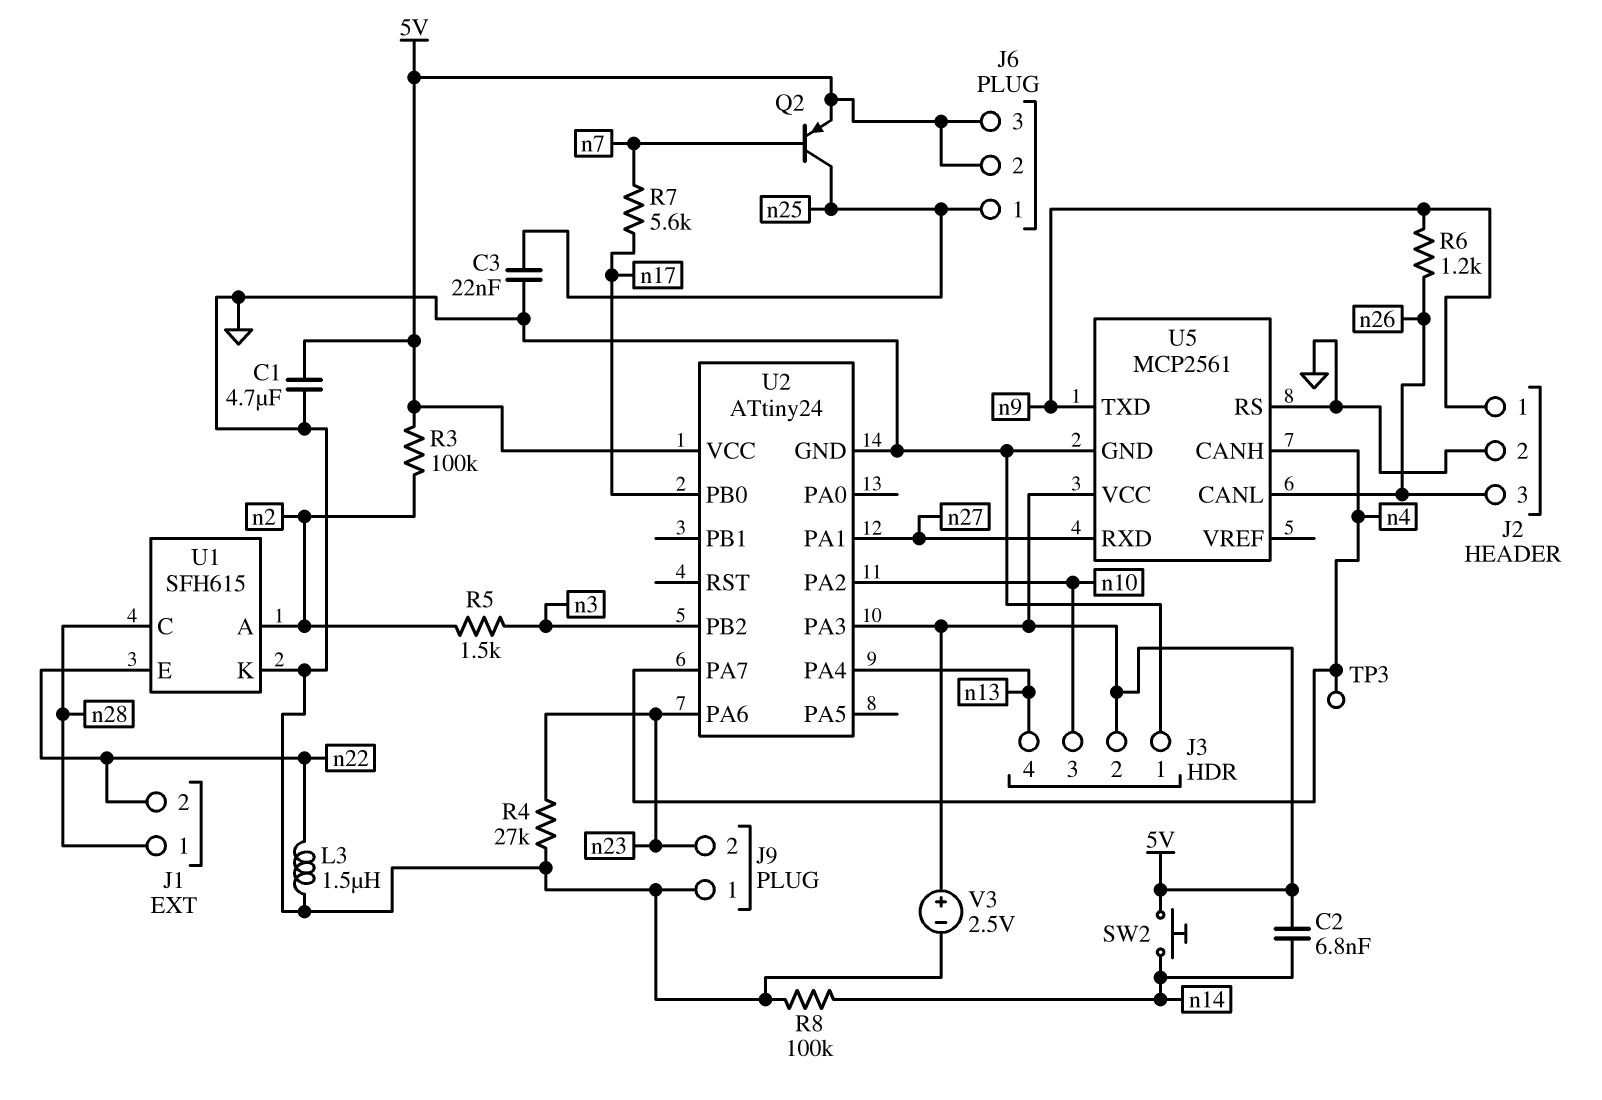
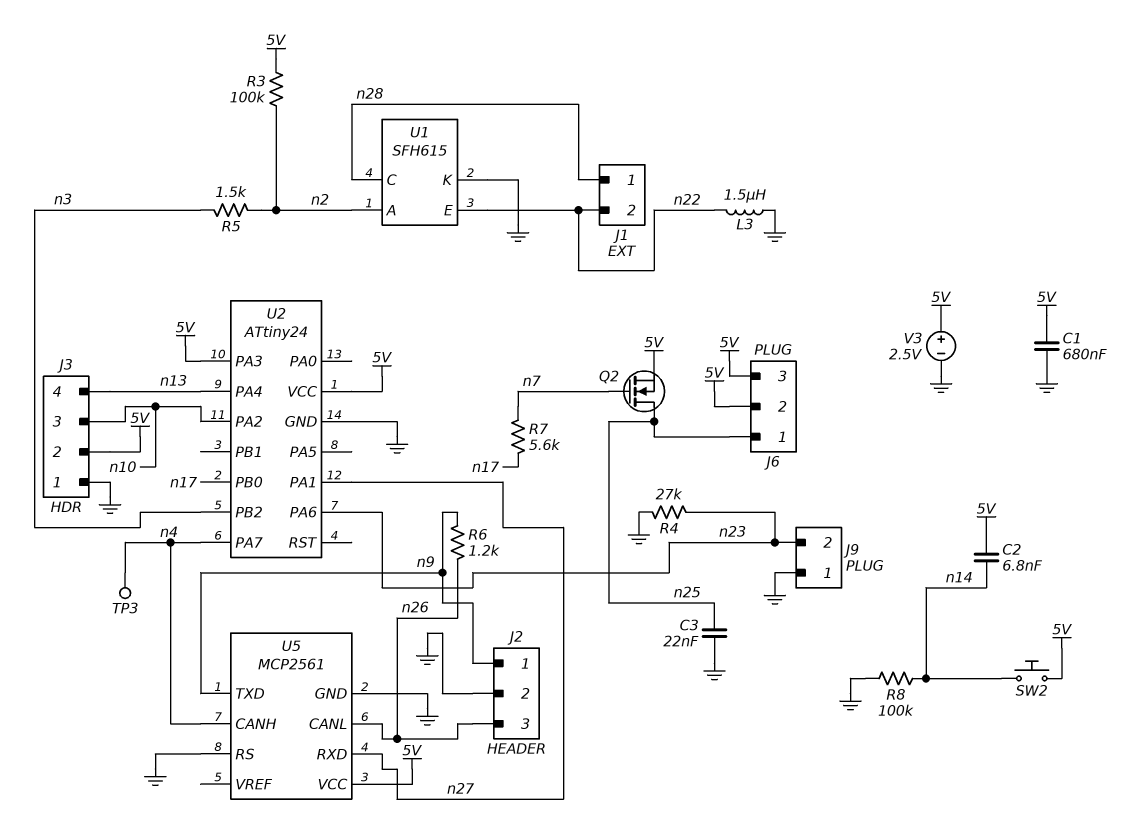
C1: 4.7uF (5V, GND) -> 680nF (5V, GND)
Q2: PNP (B n7, C n25, E 5V) -> NMOS (G n7, D n25, S 5V)

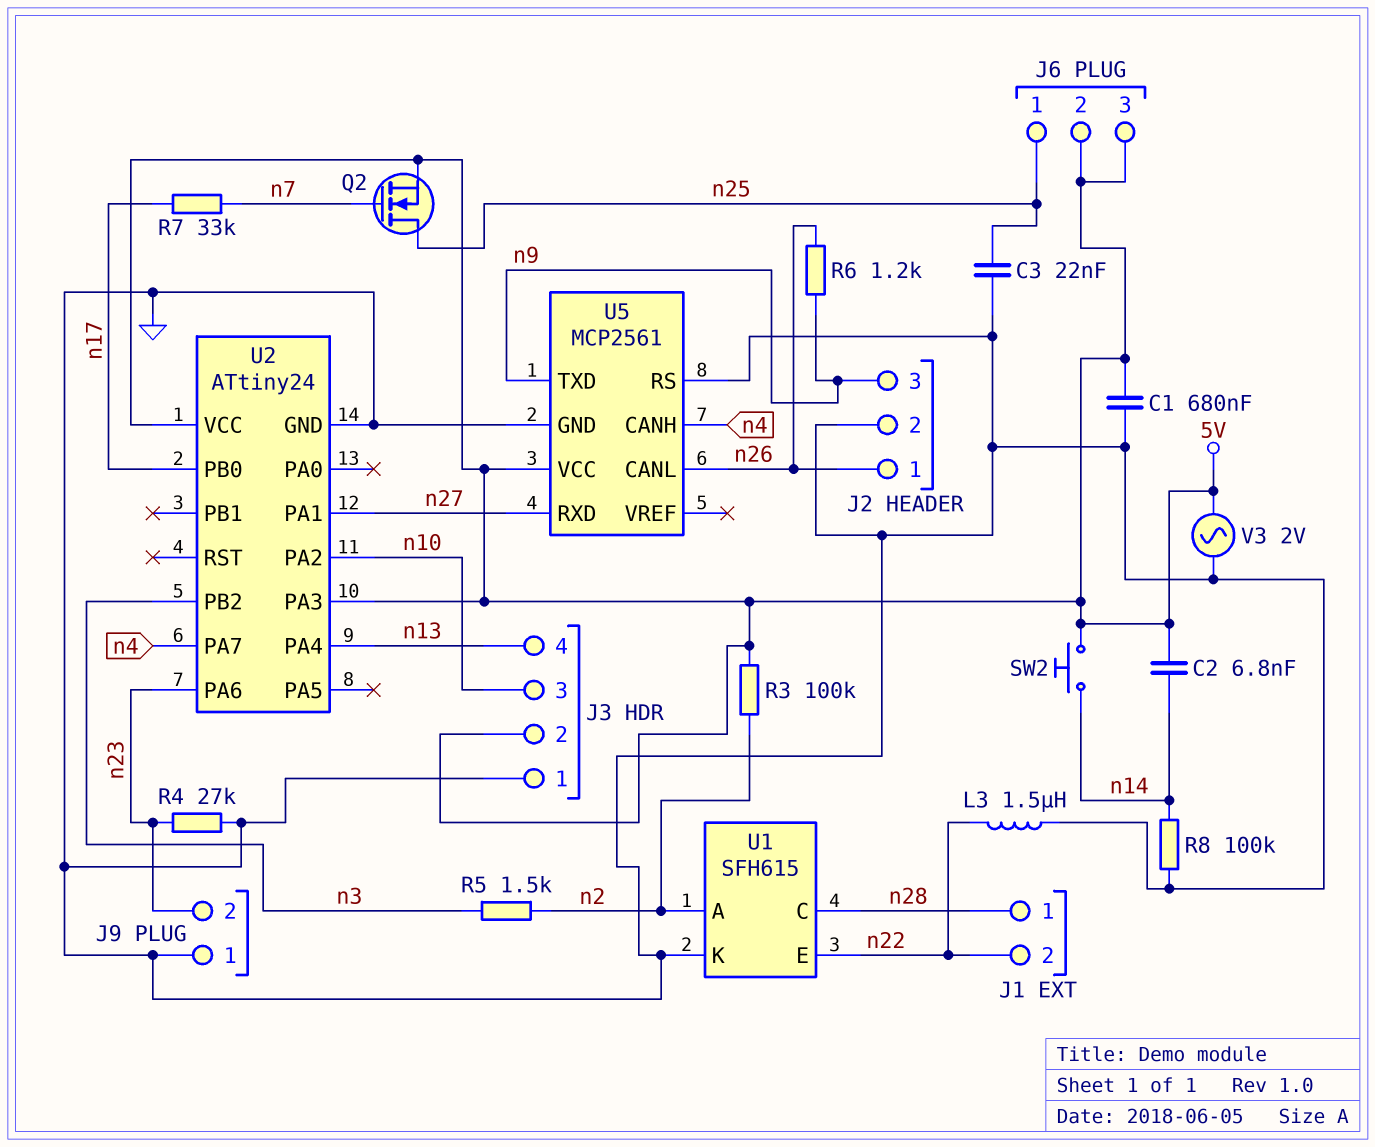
J2 pin 1: n9 -> n26
J2 pin 3: n26 -> n9
R7: 5.6k (n7, n17) -> 33k (n7, n17)
TP3: test point (n4) -> none
V3: 2.5V (plus 5V, minus GND) -> AC 2V (5V, GND)

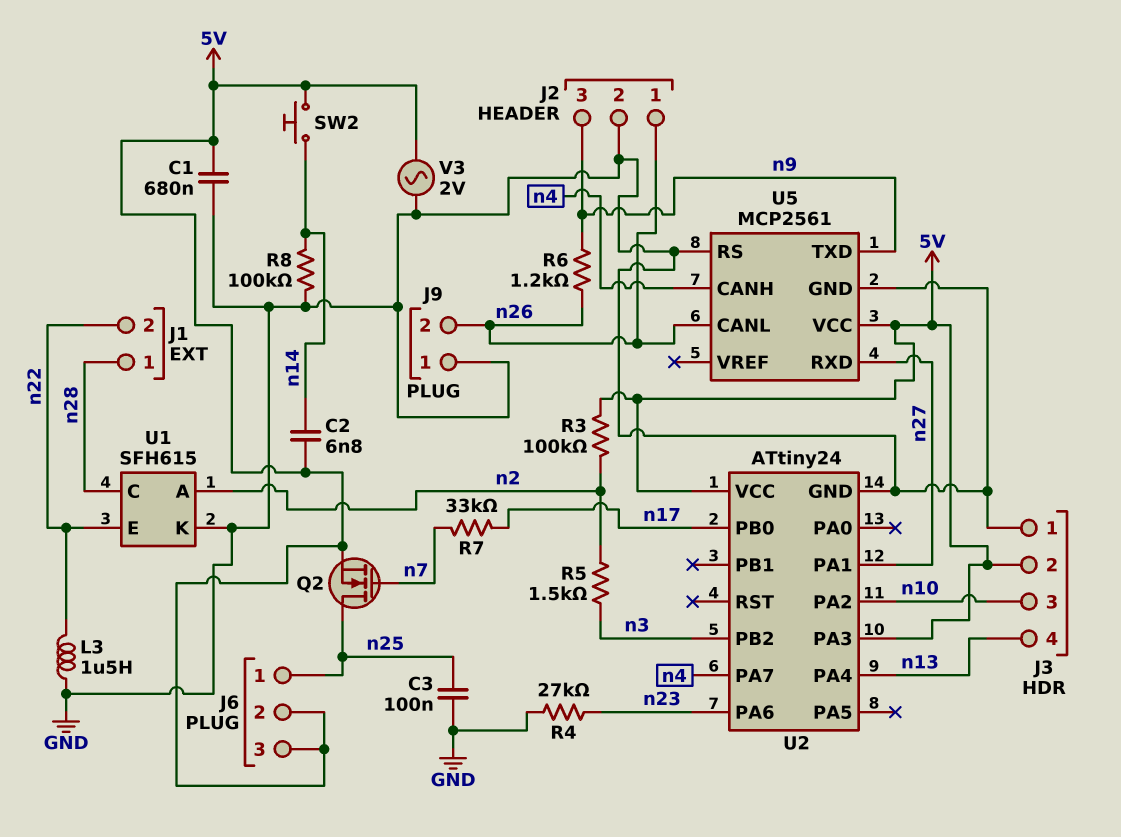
C3: 22nF (GND, n25) -> 100nF (GND, n25)
J9 pin 2: n23 -> n26

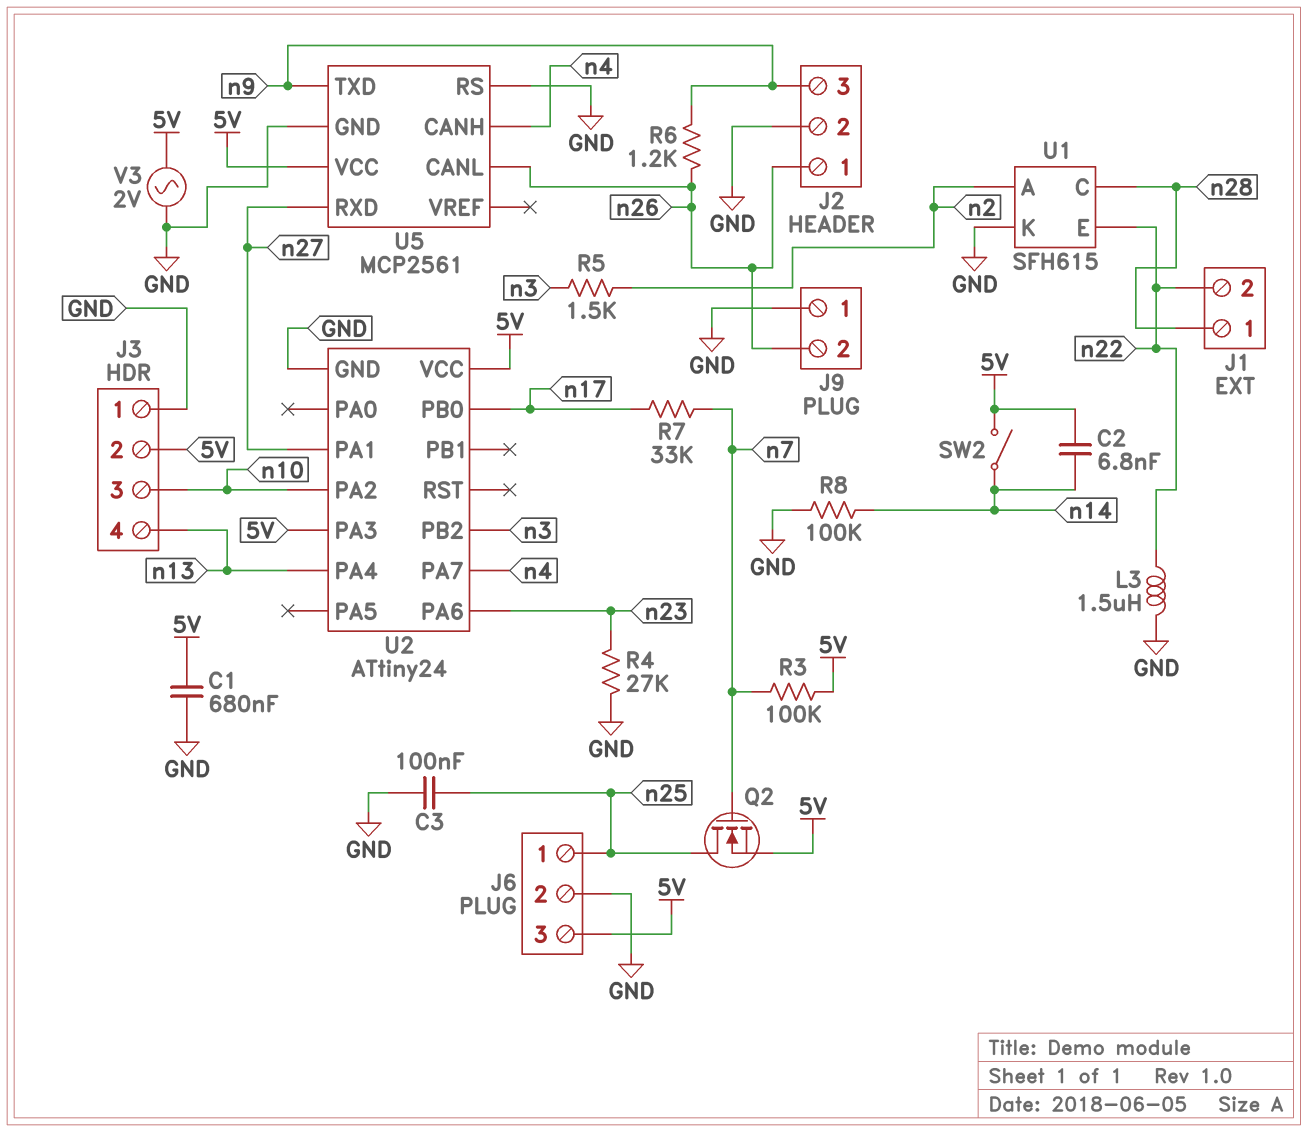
J6 pin 2: 5V -> GND
R3: 100k (5V, n2) -> 100k (5V, n7)
SW2: button (5V, n14) -> switch (5V, n14)

